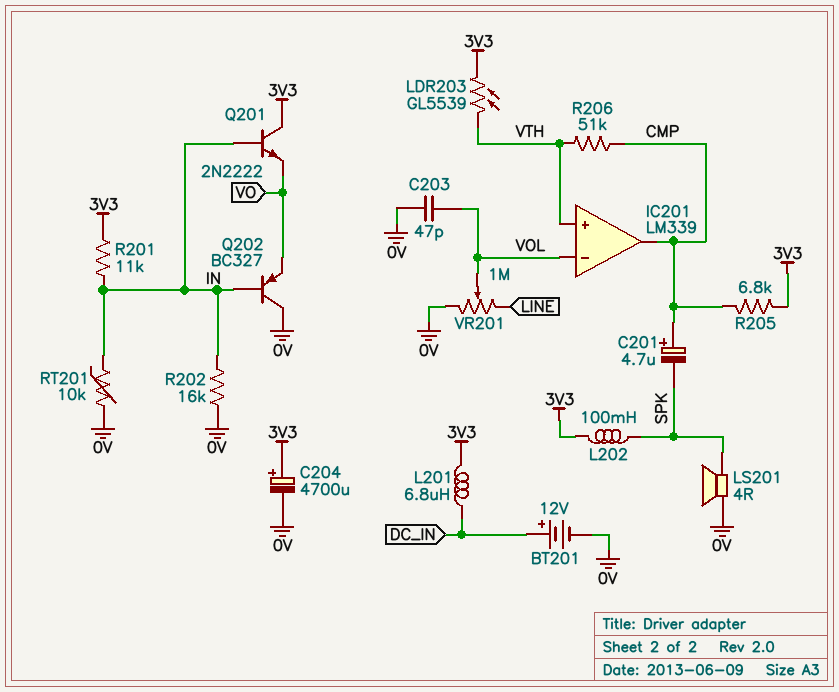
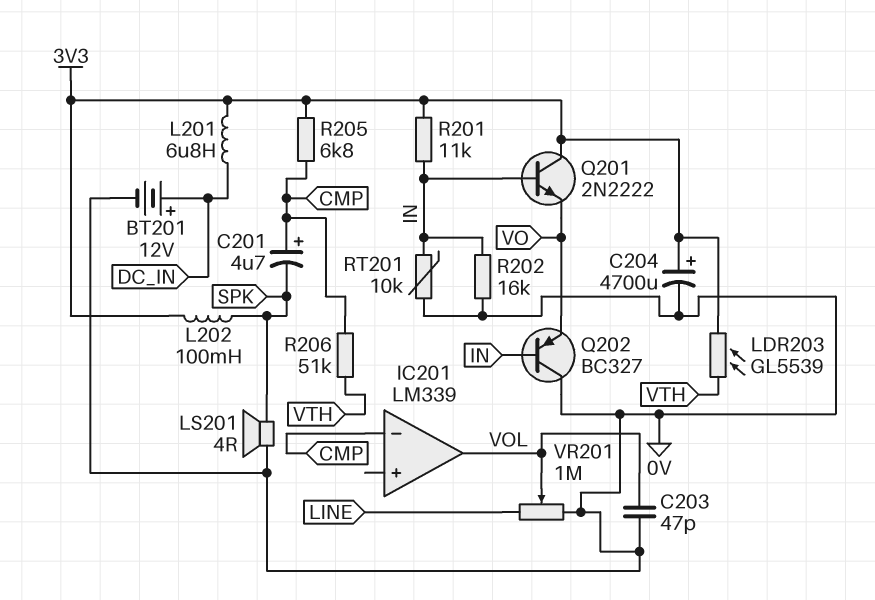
IC201 pin in+: VTH -> none
IC201 pin in-: VOL -> CMP
IC201 pin out: CMP -> VOL

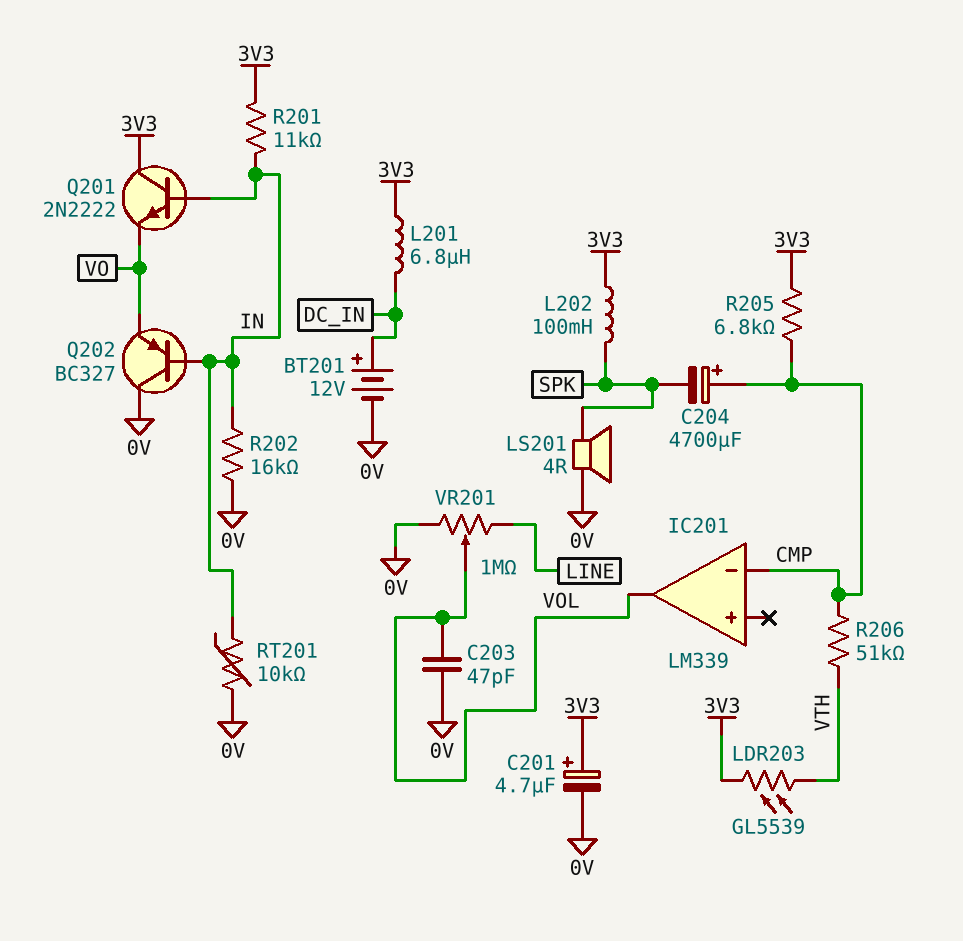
C201: 4.7uF (plus CMP, minus SPK) -> 4.7uF (plus 3V3, minus 0V)
C204: 4700uF (plus 3V3, minus 0V) -> 4700uF (plus CMP, minus SPK)

